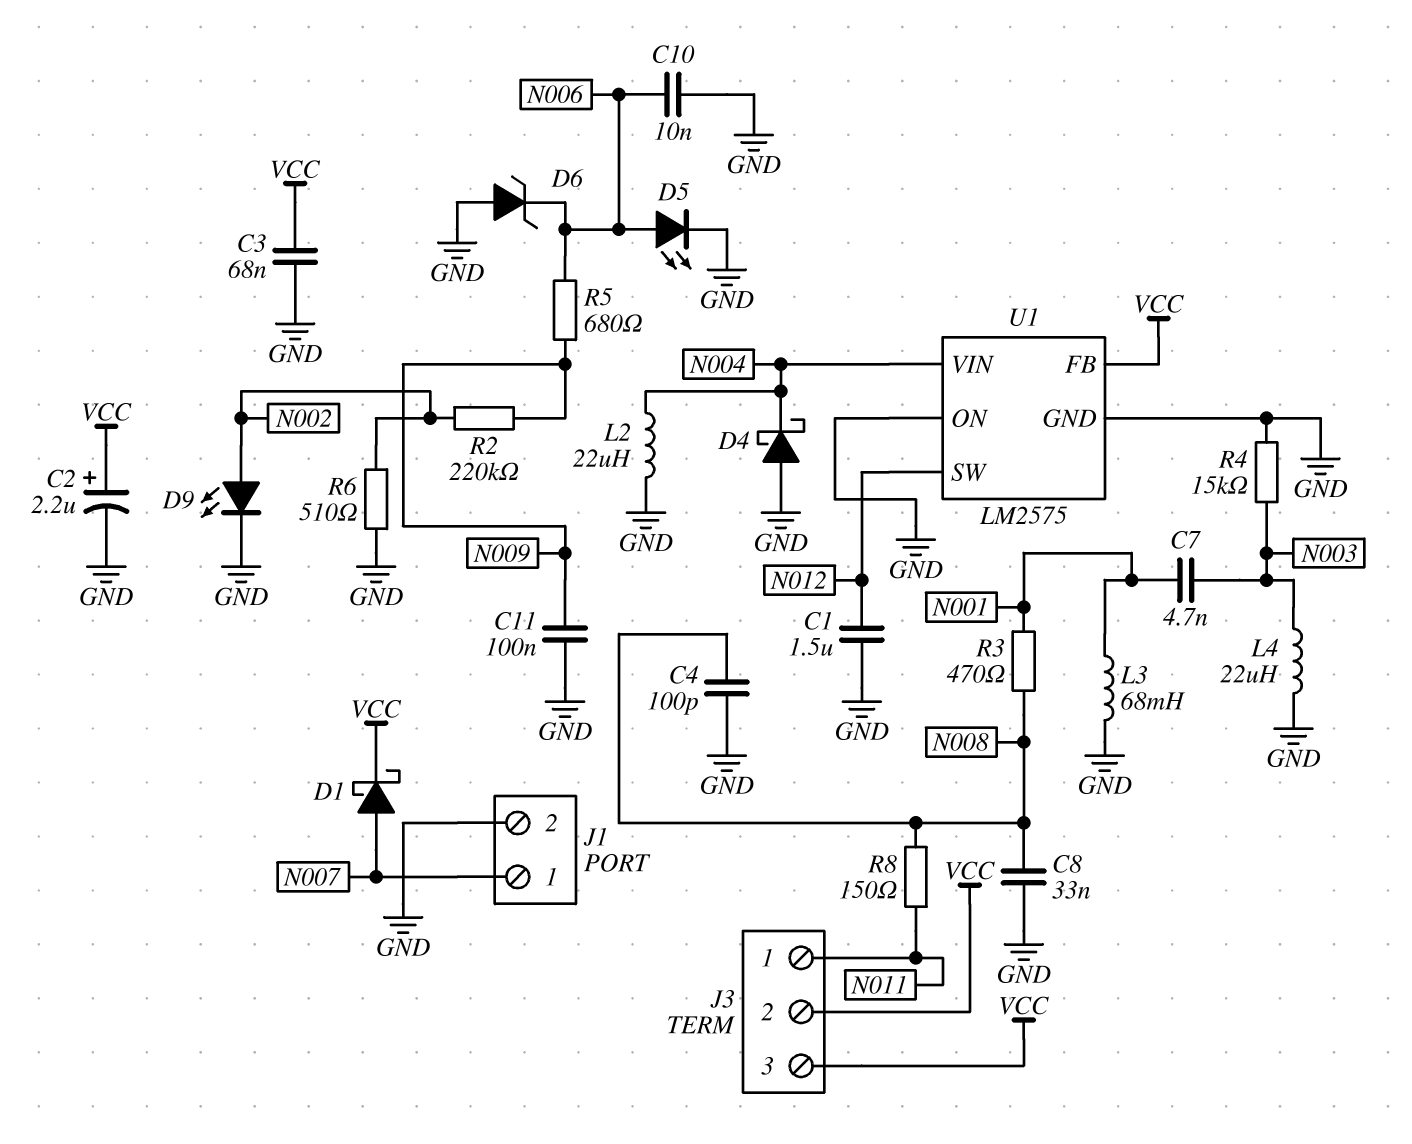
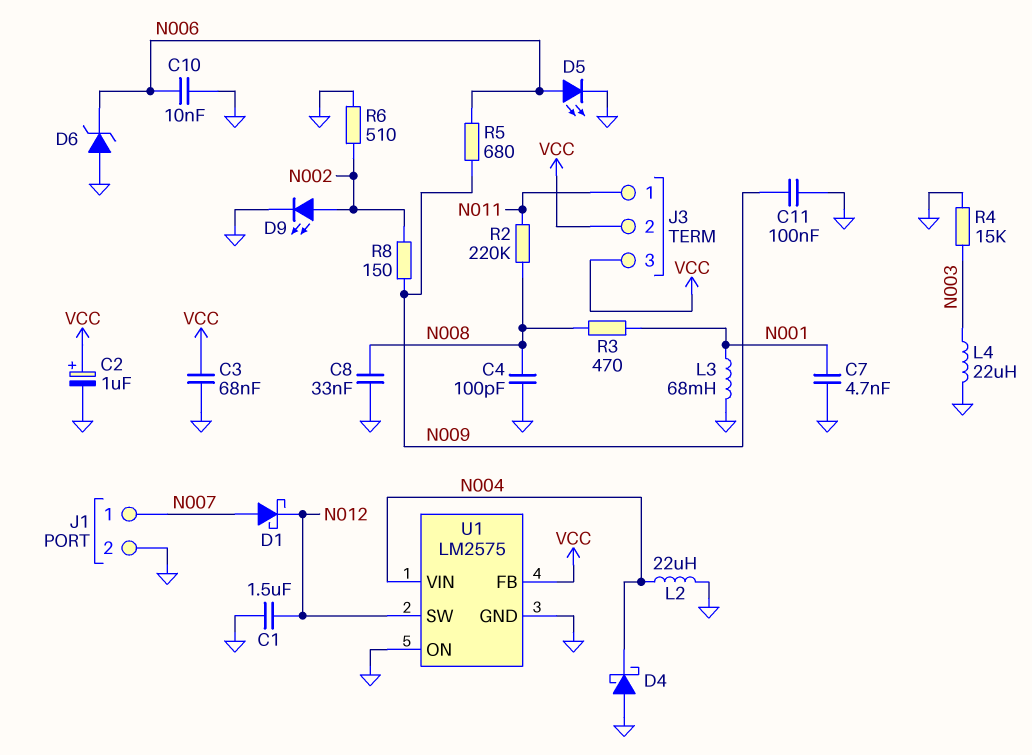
C2: 2.2uF (plus VCC, minus GND) -> 1uF (plus VCC, minus GND)
C7: 4.7nF (N001, N003) -> 4.7nF (GND, N001)
D1: schottky (A N007, K VCC) -> schottky (A N007, K N012)
R2: 220k (N002, N009) -> 220k (N008, N011)
R8: 150 (N008, N011) -> 150 (N002, N009)

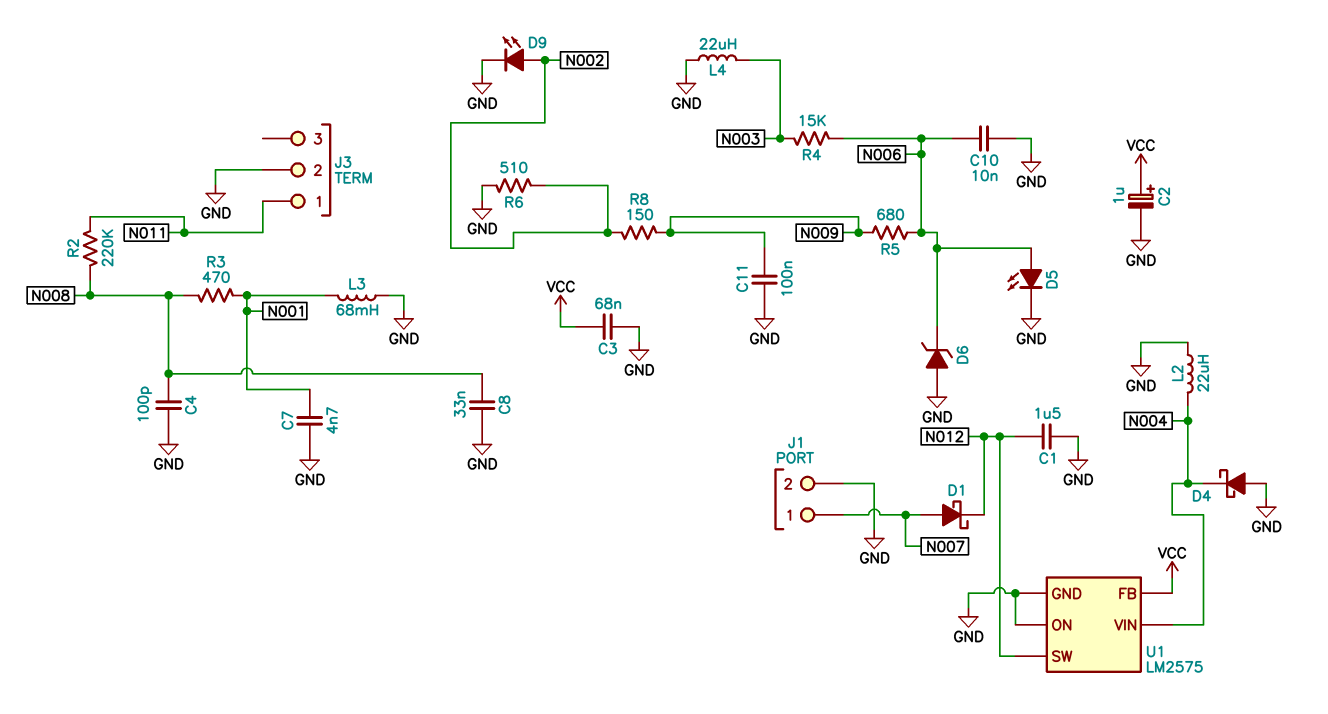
J3 pin 2: VCC -> GND
J3 pin 3: VCC -> none
R4: 15k (GND, N003) -> 15k (N003, N006)

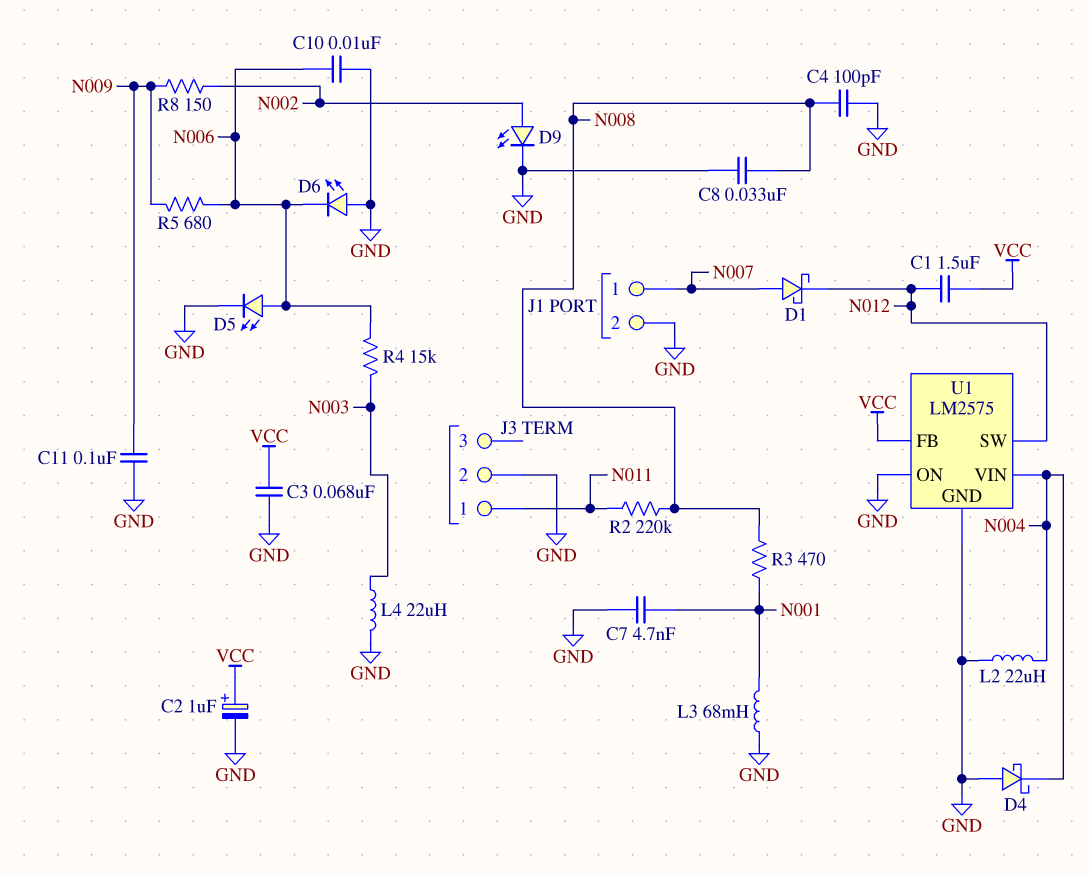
C1: 1.5uF (GND, N012) -> 1.5uF (N012, VCC)
D6: zener (A GND, K N006) -> LED (A GND, K N006)
R6: 510 (GND, N002) -> none

